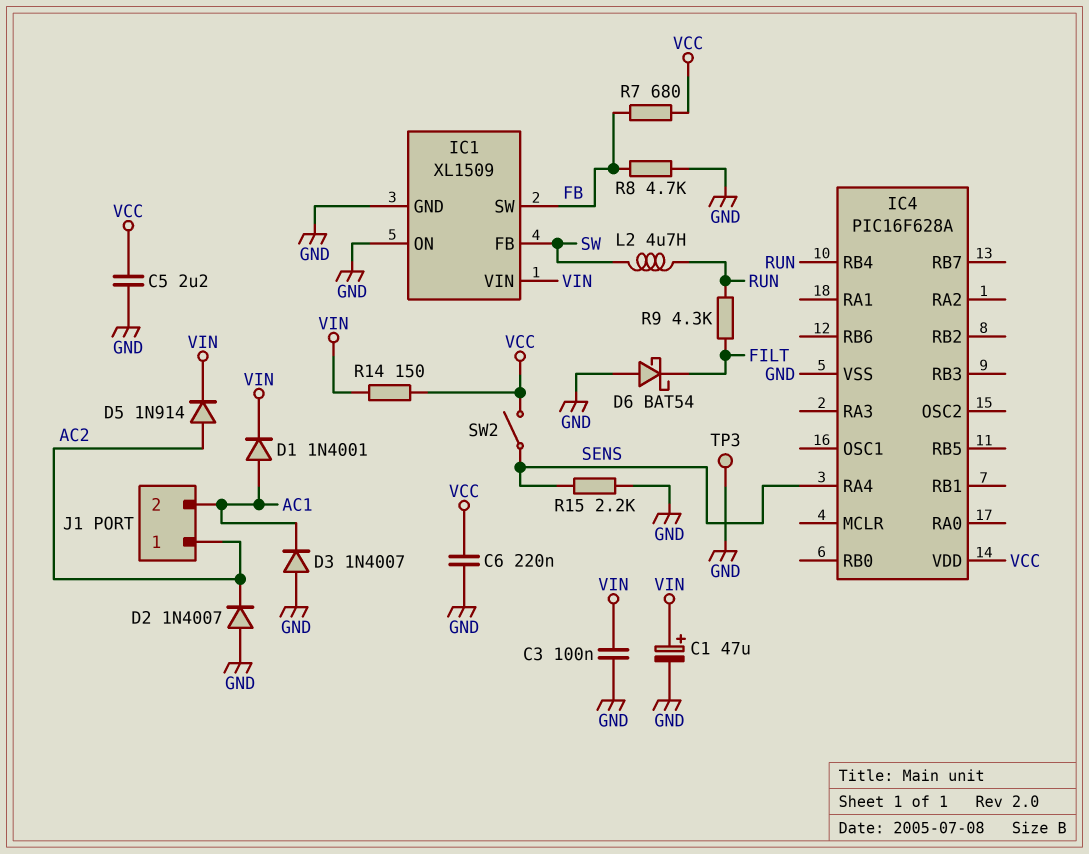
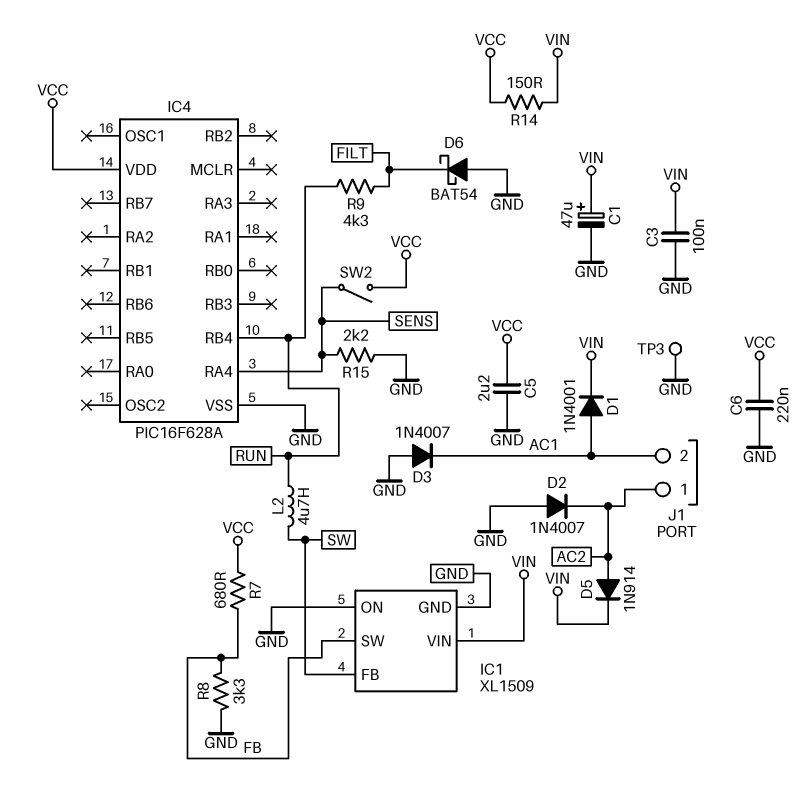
R8: 4.7k (FB, GND) -> 3.3k (FB, GND)

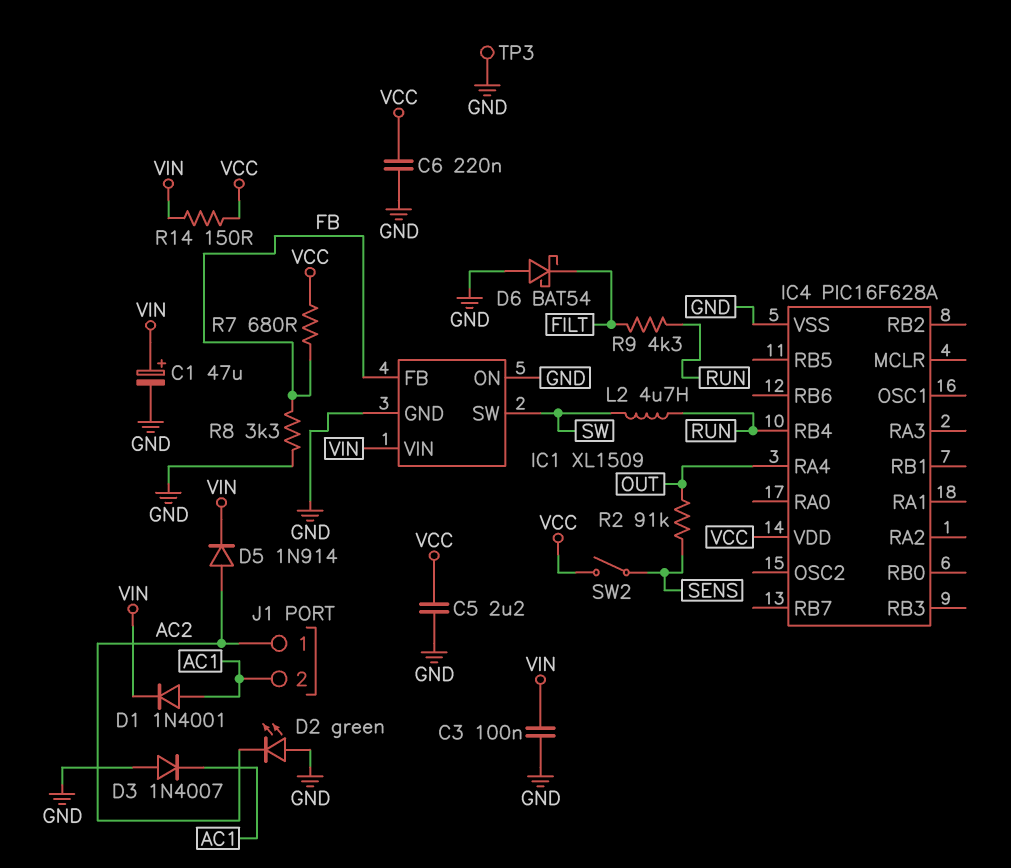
D2: diode 1N4007 (A GND, K AC2) -> LED green (A GND, K AC2)
IC1 pin FB: SW -> FB
IC1 pin SW: FB -> SW
IC4 pin RA4: SENS -> OUT
R2: none -> 91k (OUT, SENS)
R15: 2.2k (GND, SENS) -> none

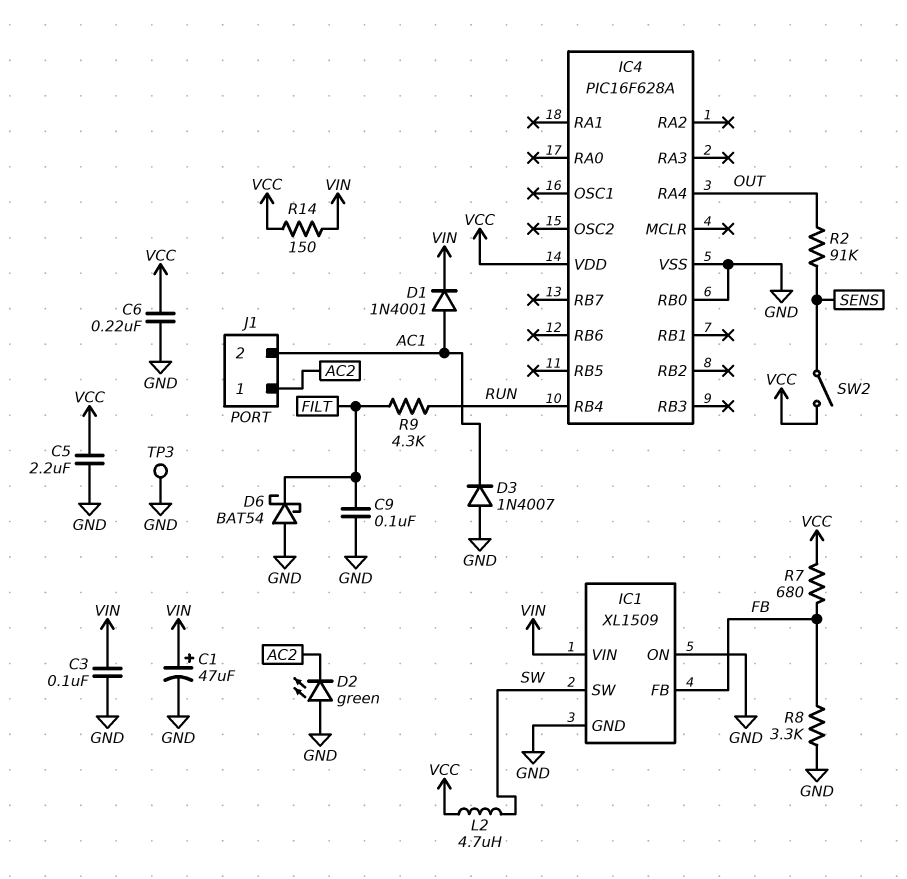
C9: none -> 100nF (FILT, GND)
D5: diode 1N914 (A AC2, K VIN) -> none
IC4 pin RB0: none -> GND
L2: 4.7uH (RUN, SW) -> 4.7uH (SW, VCC)

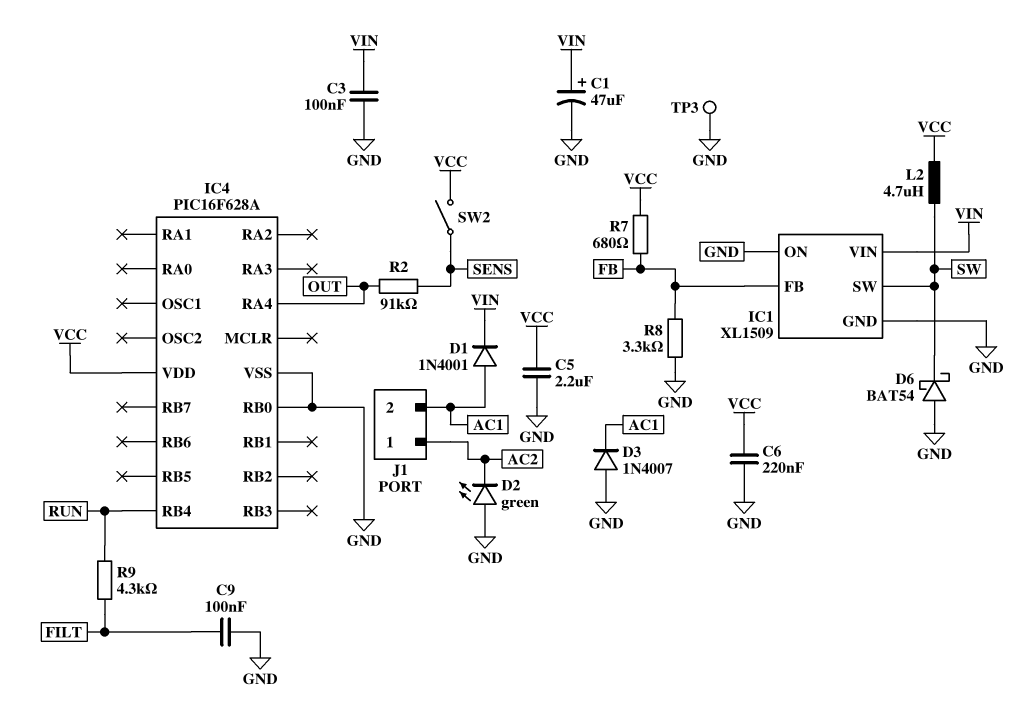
D6: schottky BAT54 (A GND, K FILT) -> schottky BAT54 (A GND, K SW)
R14: 150 (VCC, VIN) -> none

